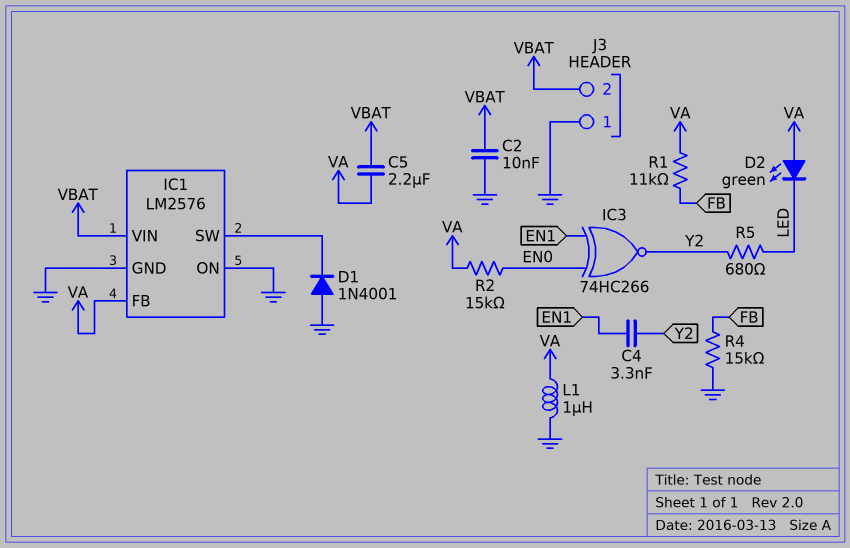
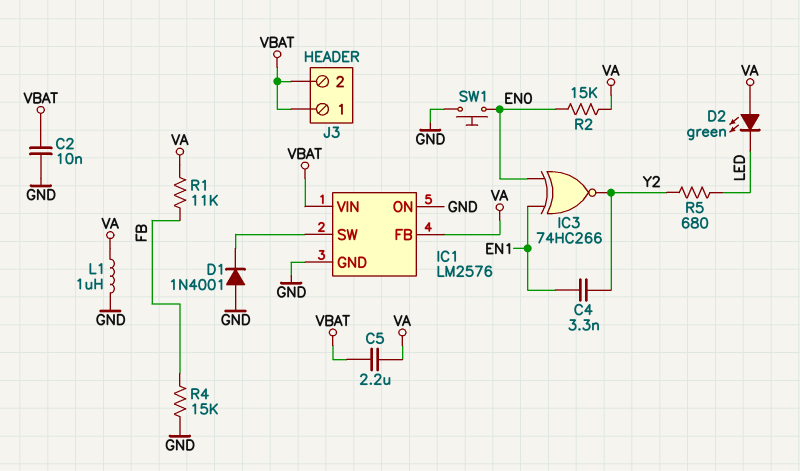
J3 pin 1: GND -> VBAT
SW1: none -> button (EN0, GND)

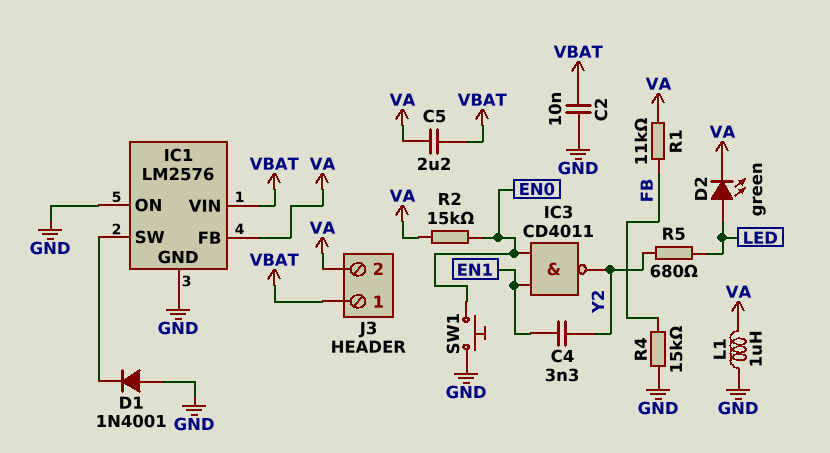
D2: LED green (A VA, K LED) -> LED green (A LED, K VA)
IC3: XNOR 74HC266 (in EN0, in EN1, out Y2) -> NAND CD4011 (in EN0, in EN1, out Y2)
J3 pin 2: VBAT -> VA

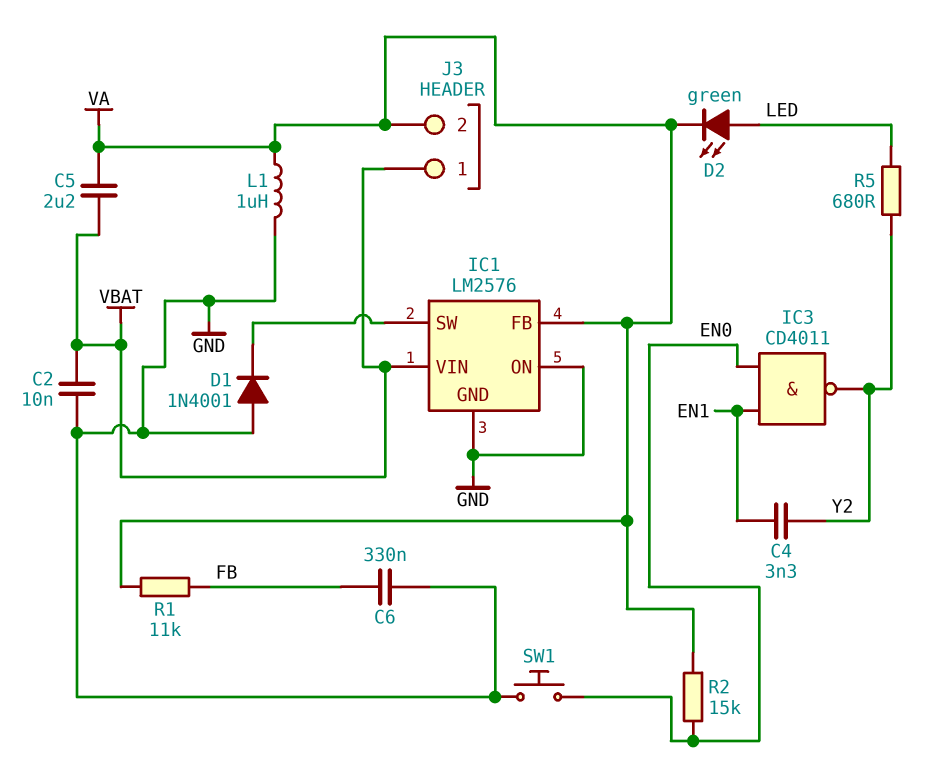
C6: none -> 330nF (FB, GND)
R4: 15k (FB, GND) -> none

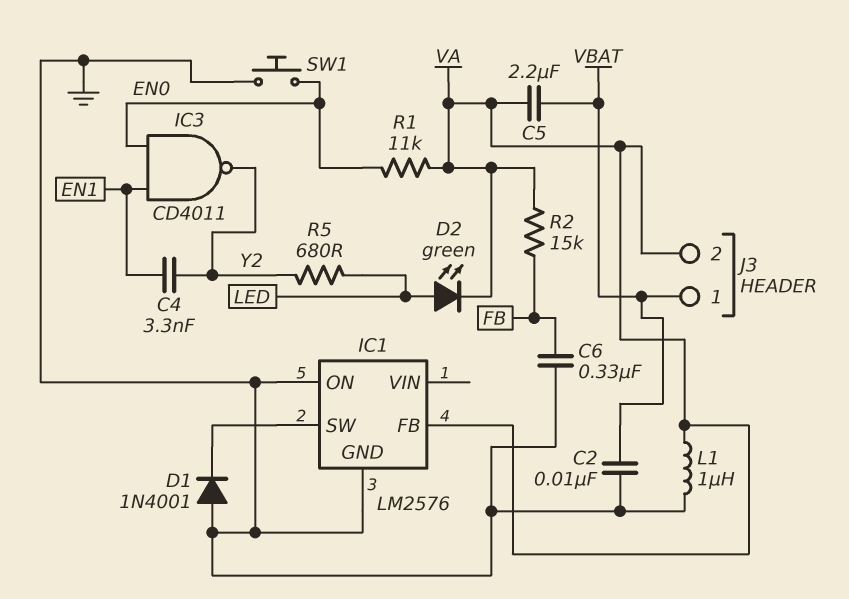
IC1 pin VIN: VBAT -> none
R1: 11k (FB, VA) -> 11k (EN0, VA)
R2: 15k (EN0, VA) -> 15k (FB, VA)

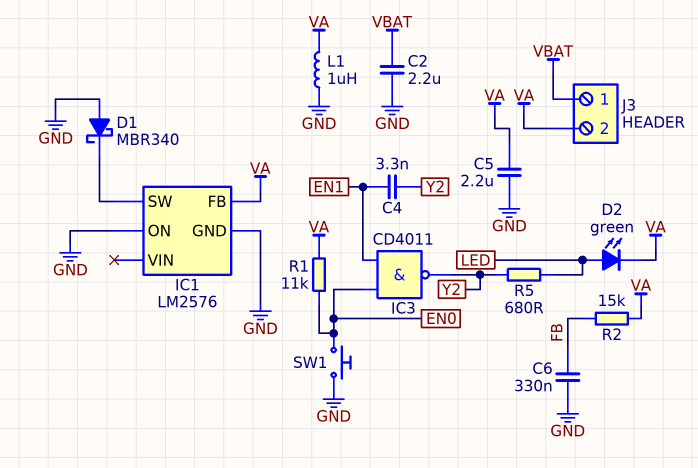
C2: 10nF (GND, VBAT) -> 2.2uF (GND, VBAT)
C5: 2.2uF (VA, VBAT) -> 2.2uF (GND, VA)
D1: diode 1N4001 (A GND, K IC1/SW) -> schottky MBR340 (A GND, K IC1/SW)

